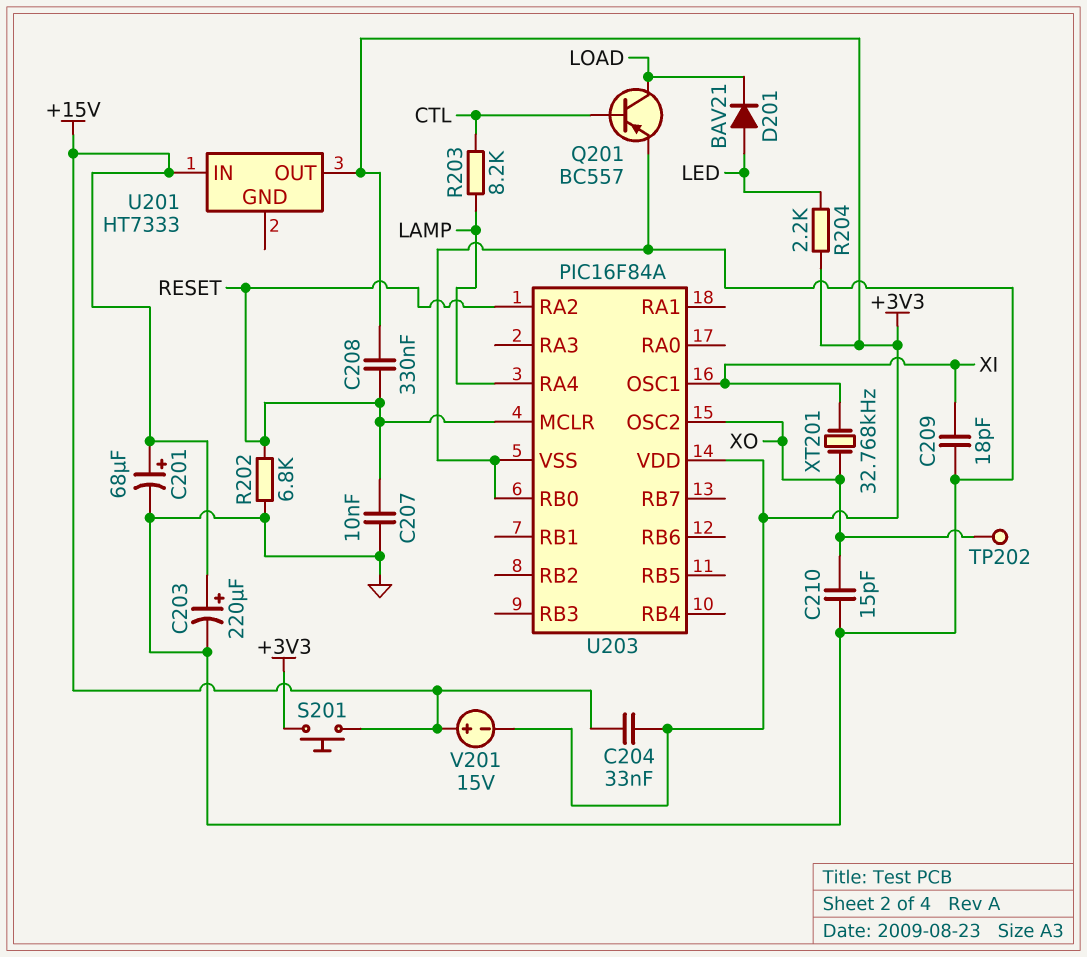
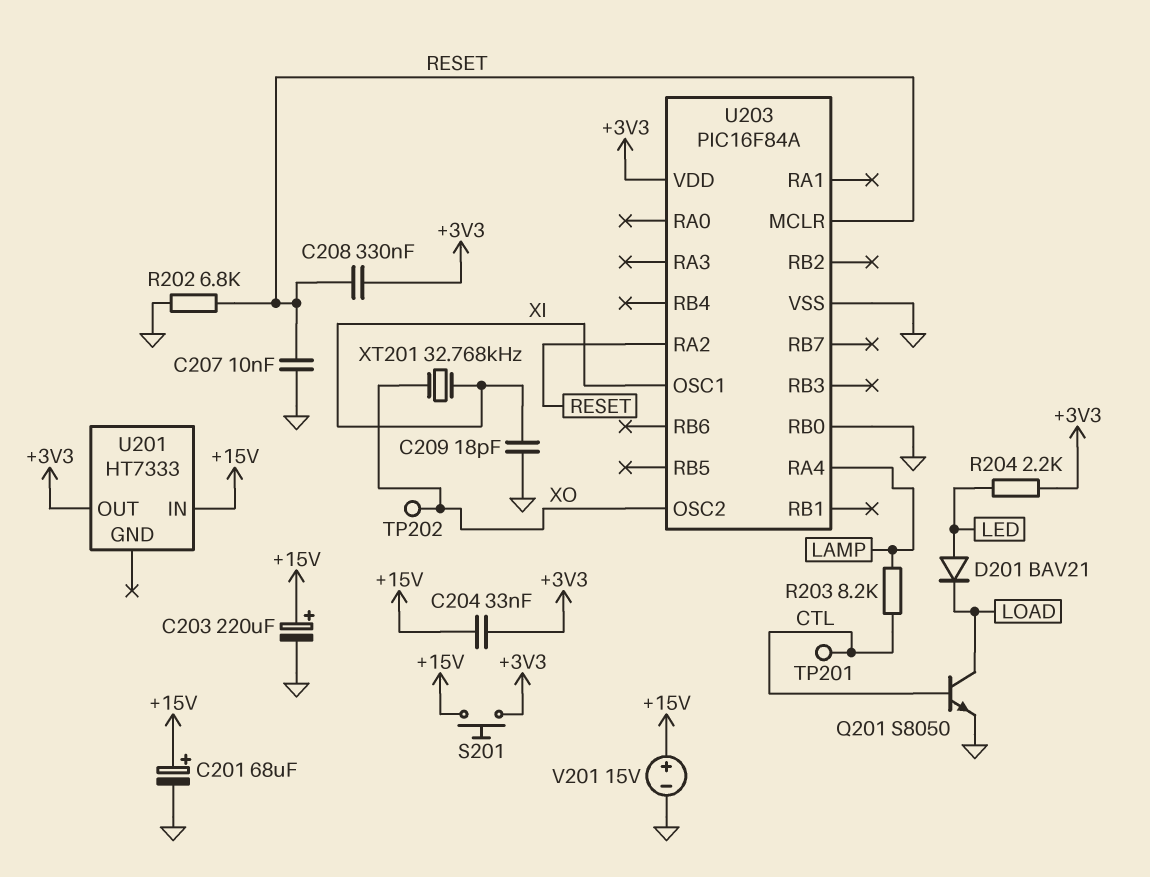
C210: 15pF (GND, XO) -> none
Q201: PNP BC557 (B CTL, C LOAD, E GND) -> NPN S8050 (B CTL, C LOAD, E GND)
TP201: none -> test point (CTL)
V201: 15V (plus +15V, minus +3V3) -> 15V (plus +15V, minus GND)

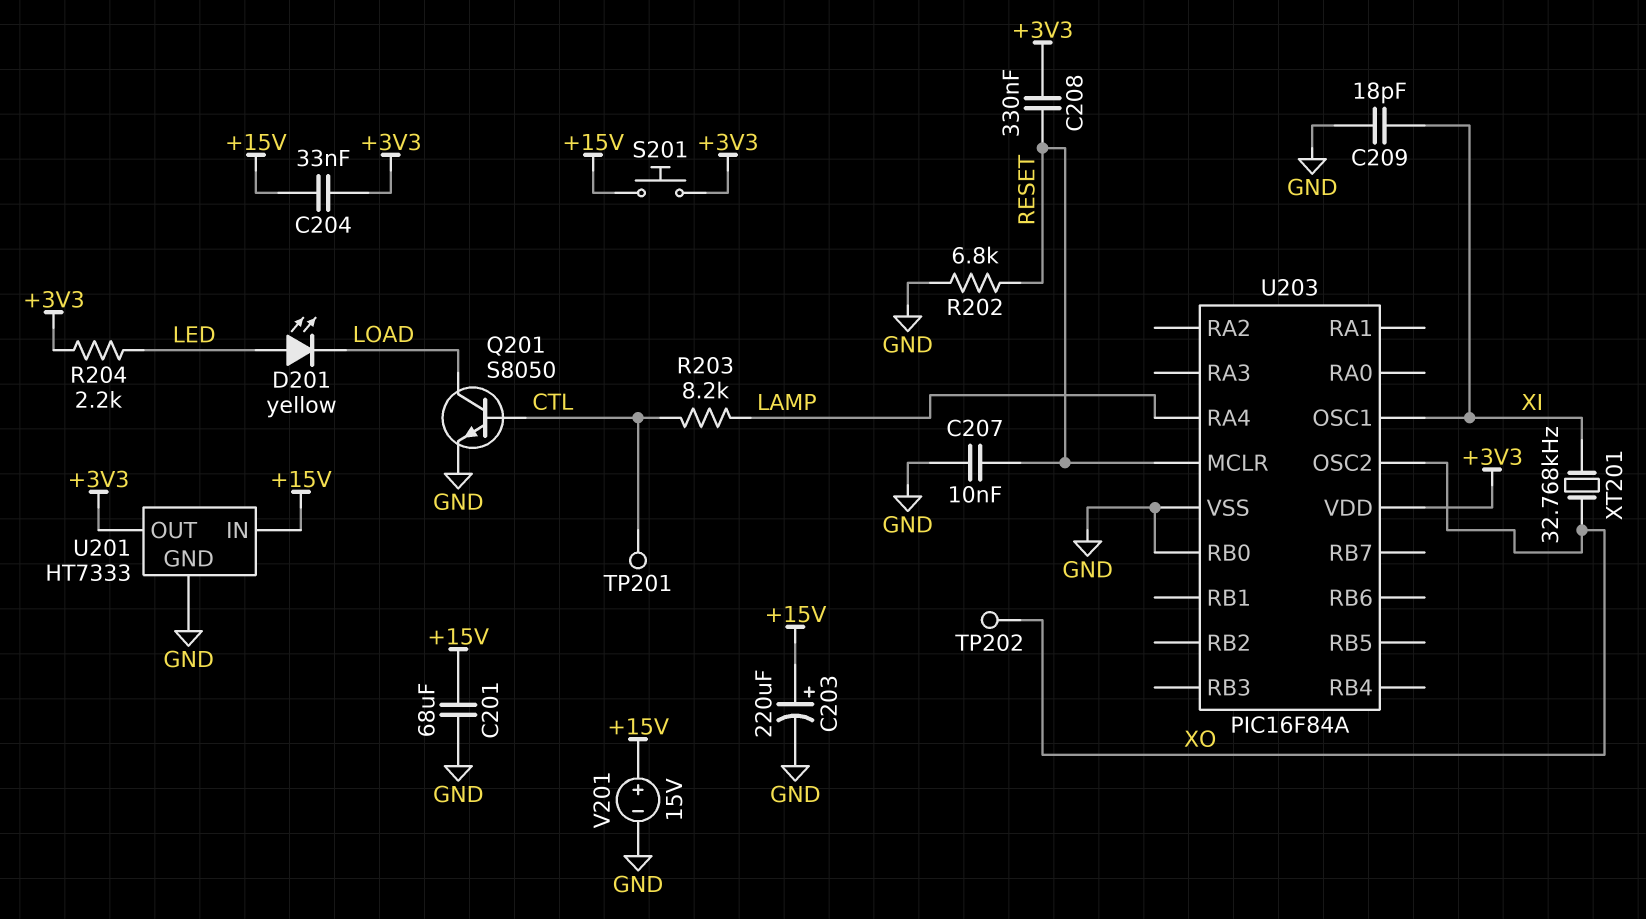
C201: 68uF (plus +15V, minus GND) -> 68uF (+15V, GND)
D201: diode BAV21 (A LED, K LOAD) -> LED yellow (A LED, K LOAD)
U201 pin GND: none -> GND
U203 pin RA2: RESET -> none

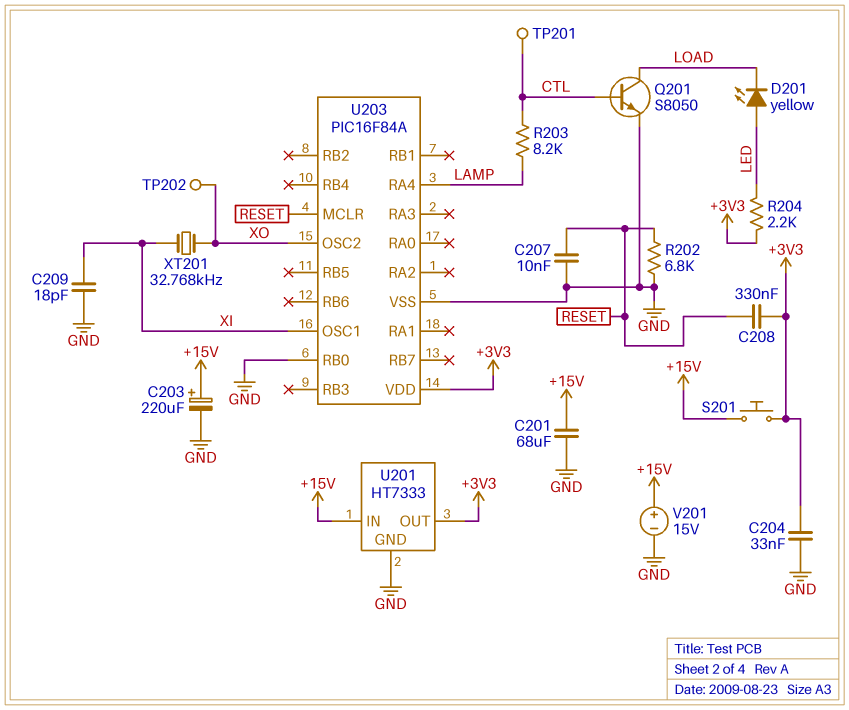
C204: 33nF (+3V3, +15V) -> 33nF (+3V3, GND)

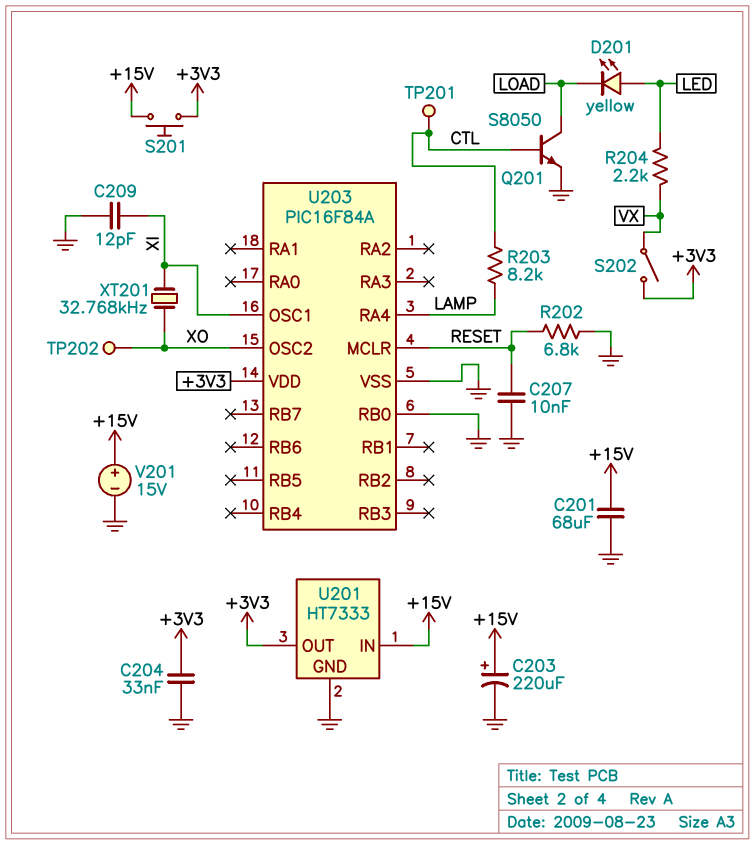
C208: 330nF (+3V3, RESET) -> none
C209: 18pF (GND, XI) -> 12pF (GND, XI)
R204: 2.2k (+3V3, LED) -> 2.2k (LED, VX)
S202: none -> switch (+3V3, VX)

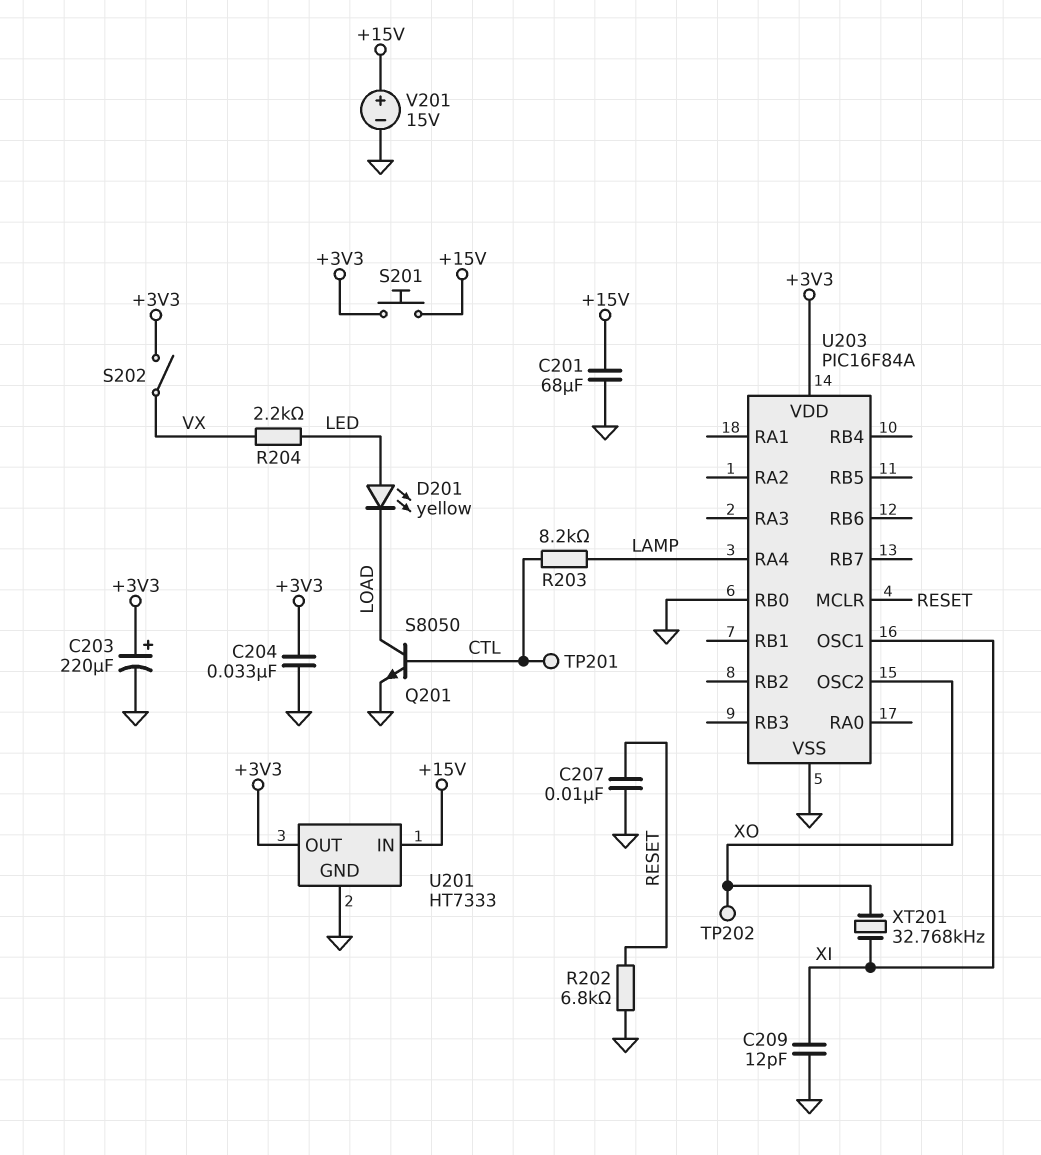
C203: 220uF (plus +15V, minus GND) -> 220uF (plus +3V3, minus GND)

